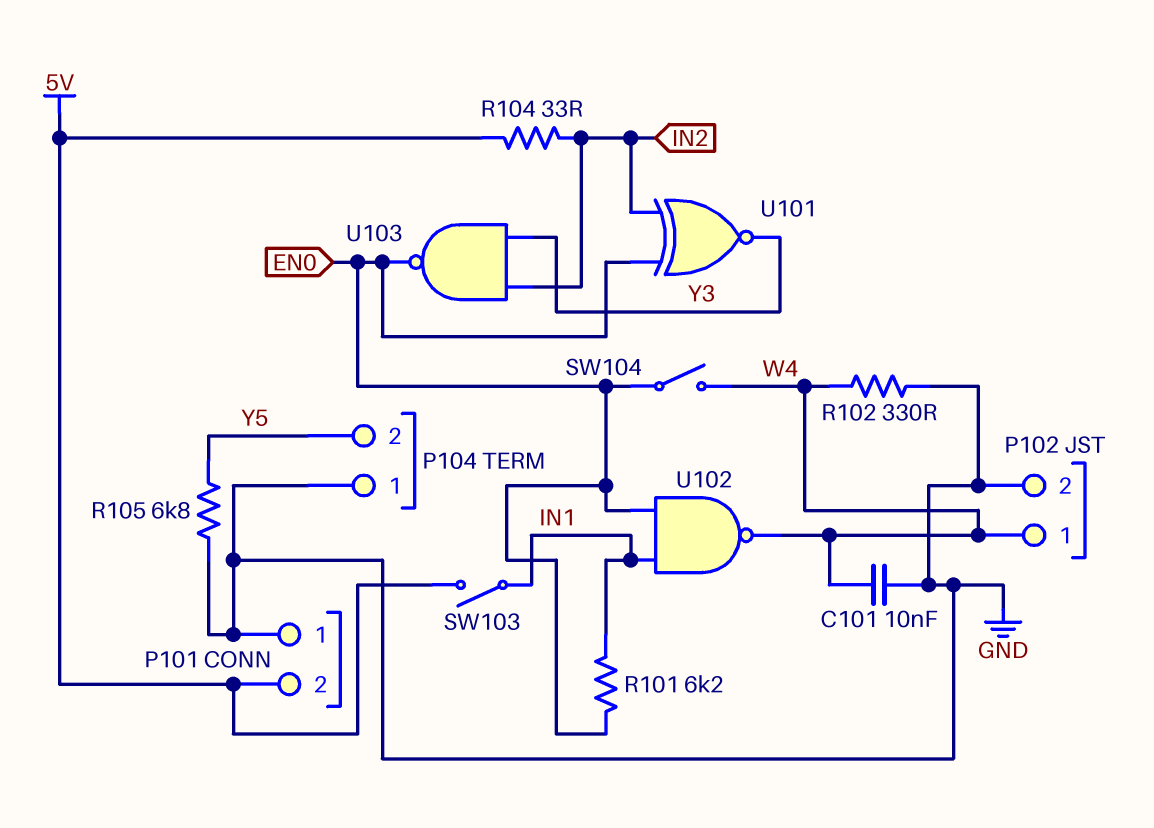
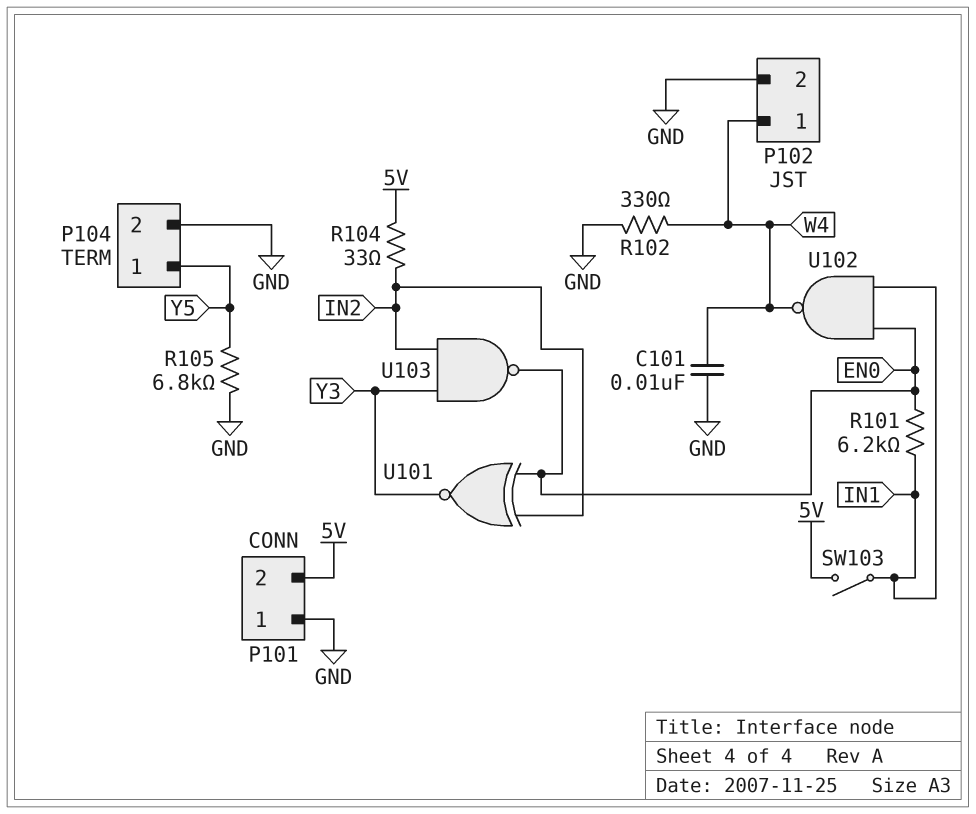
P104 pin 1: GND -> Y5
P104 pin 2: Y5 -> GND
SW104: switch (EN0, W4) -> none

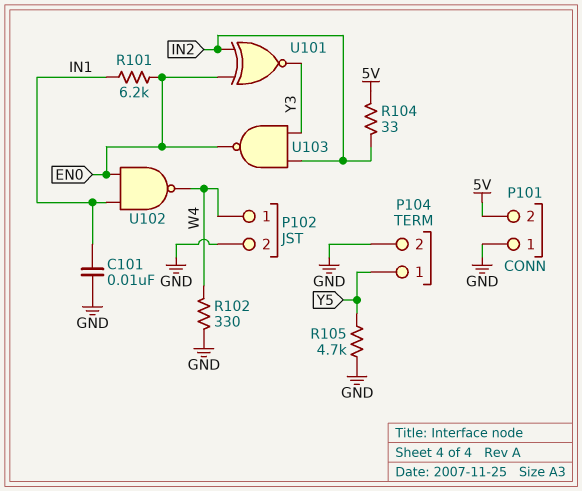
C101: 10nF (GND, W4) -> 10nF (GND, IN1)
R105: 6.8k (GND, Y5) -> 4.7k (GND, Y5)
SW103: switch (5V, IN1) -> none

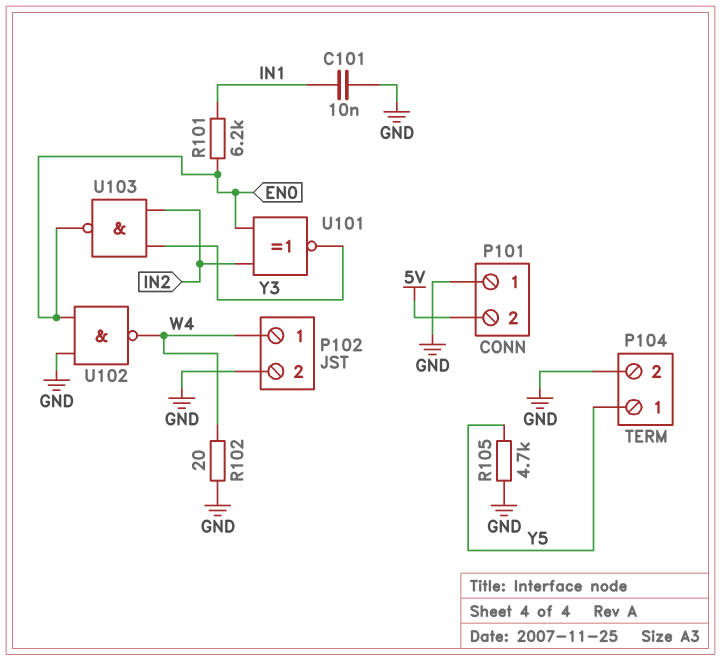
R102: 330 (GND, W4) -> 20 (GND, W4)
R104: 33 (5V, IN2) -> none
U102: NAND (in EN0, in IN1, out W4) -> NAND (in EN0, in GND, out W4)

